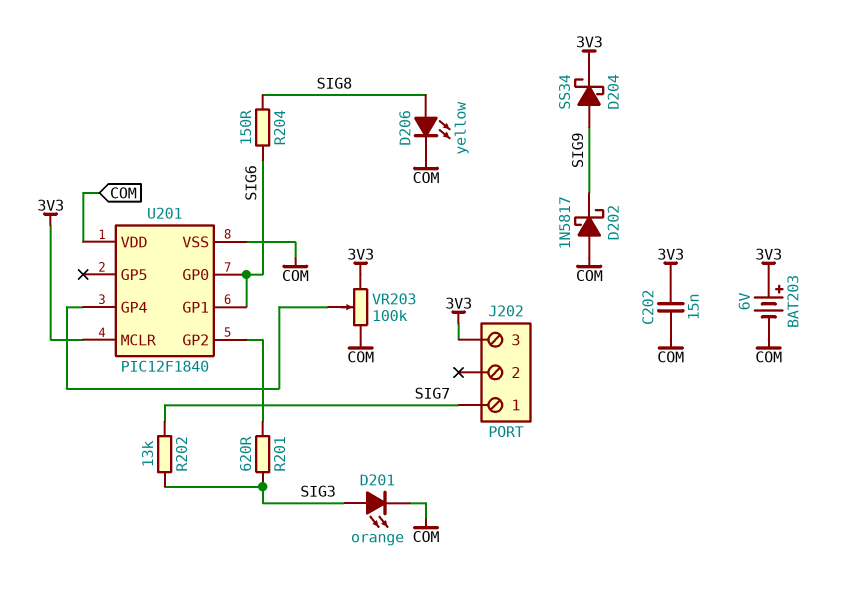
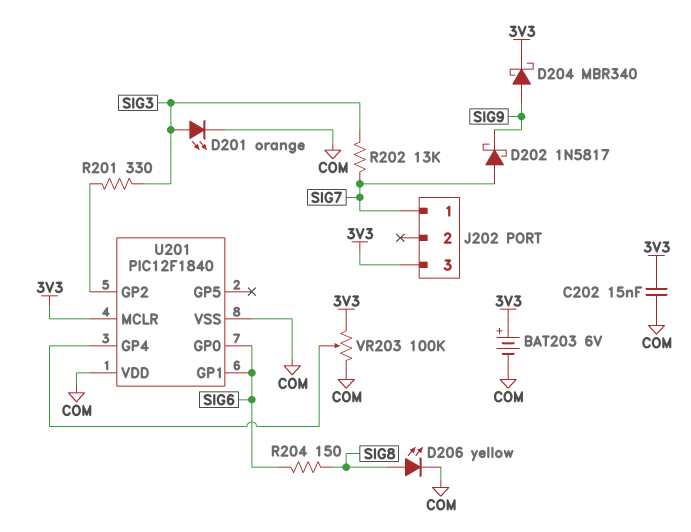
D202: schottky 1N5817 (A COM, K SIG9) -> schottky 1N5817 (A SIG7, K SIG9)
D204: schottky SS34 (A SIG9, K 3V3) -> schottky MBR340 (A SIG9, K 3V3)
R201: 620 (SIG3, U201/GP2) -> 330 (SIG3, U201/GP2)

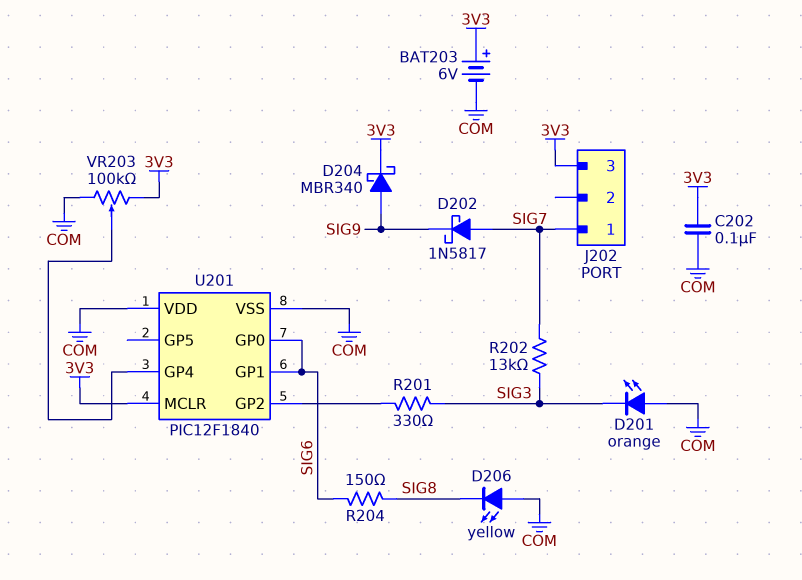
C202: 15nF (3V3, COM) -> 100nF (3V3, COM)
D201: LED orange (A SIG3, K COM) -> LED orange (A COM, K SIG3)
D206: LED yellow (A SIG8, K COM) -> LED yellow (A COM, K SIG8)

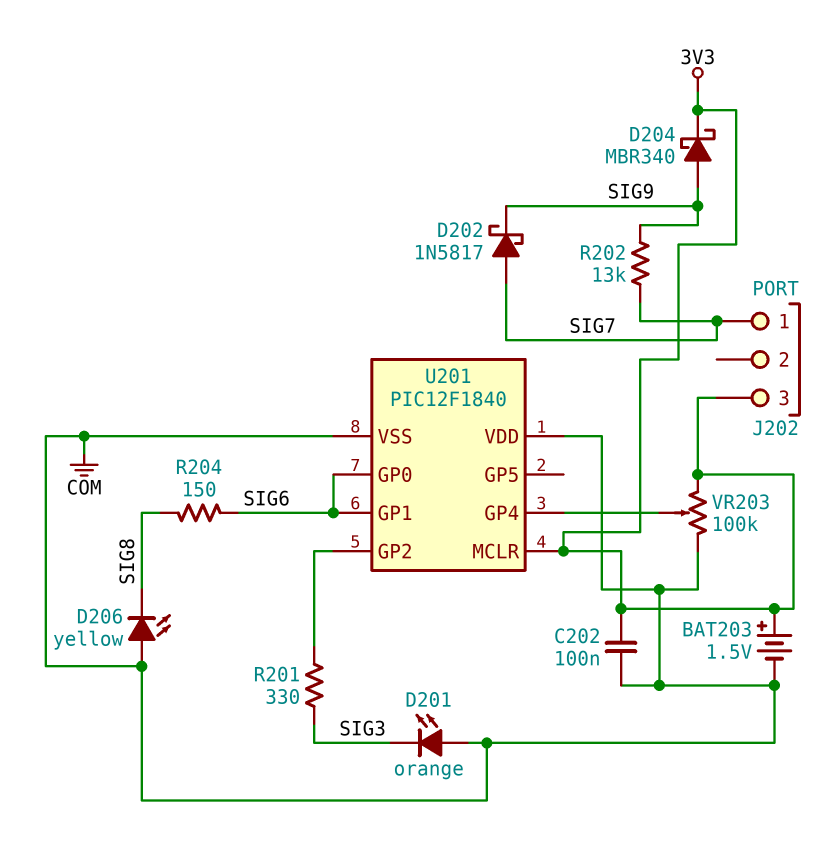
BAT203: 6V (plus 3V3, minus COM) -> 1.5V (plus 3V3, minus COM)
R202: 13k (SIG3, SIG7) -> 13k (SIG7, SIG9)

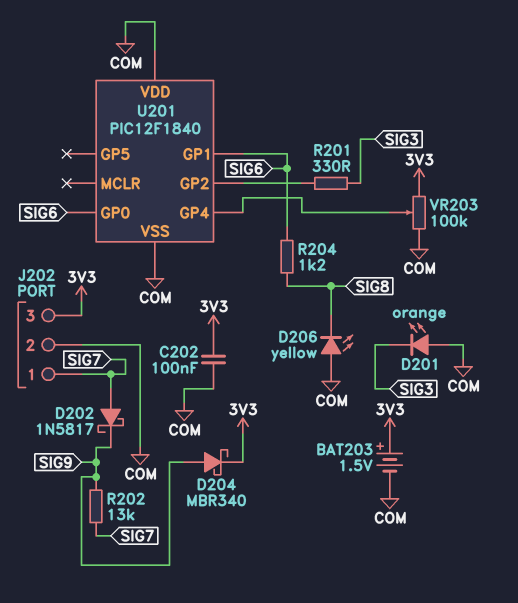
J202 pin 2: none -> COM
R204: 150 (SIG6, SIG8) -> 1.2k (SIG6, SIG8)
U201 pin MCLR: 3V3 -> none

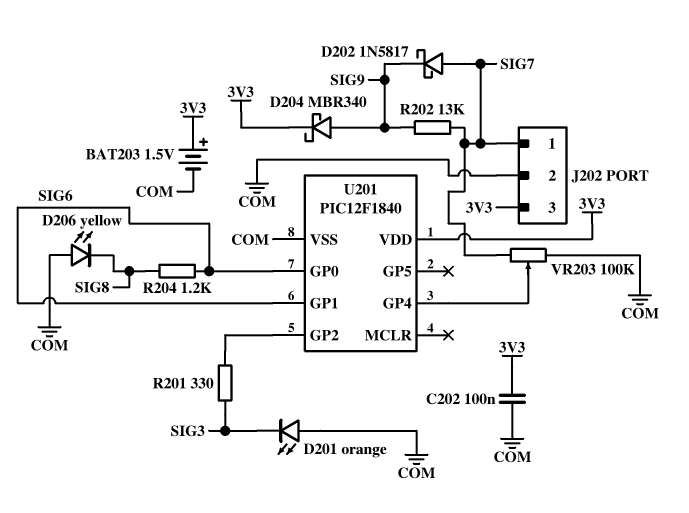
U201 pin VDD: COM -> 3V3
VR203: 100k (3V3, COM, wiper U201/GP4) -> 100k (COM, SIG7, wiper U201/GP4)

